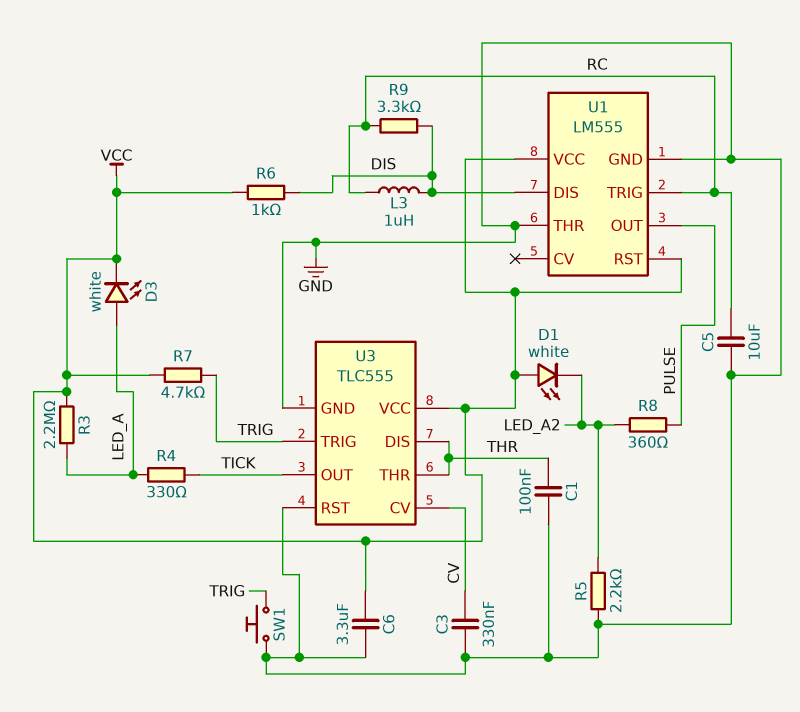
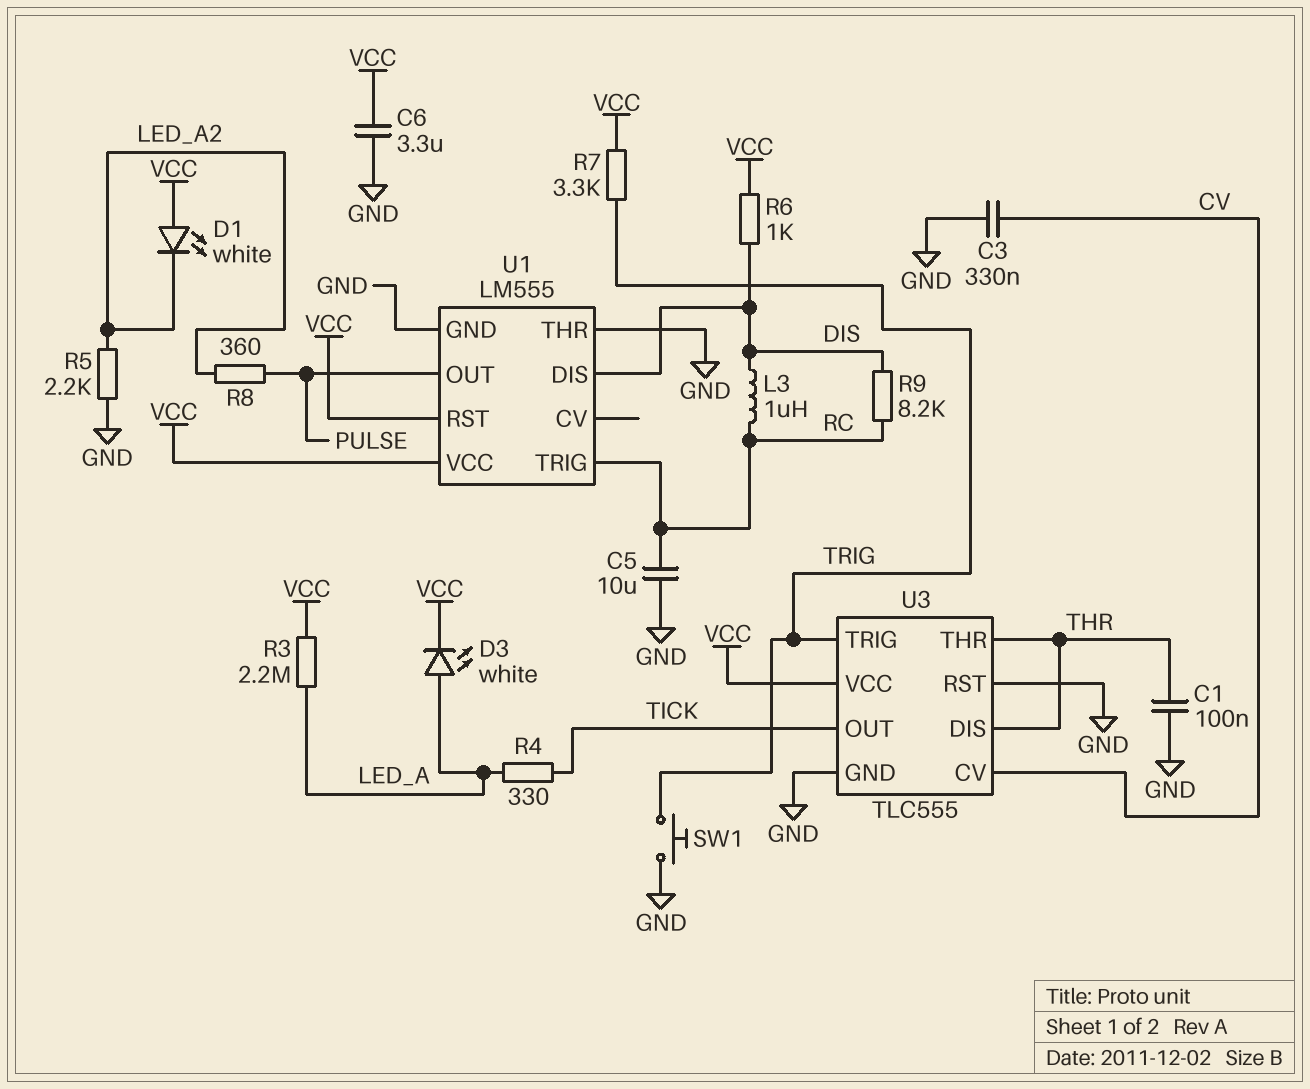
R7: 4.7k (TRIG, VCC) -> 3.3k (TRIG, VCC)
R9: 3.3k (DIS, RC) -> 8.2k (DIS, RC)

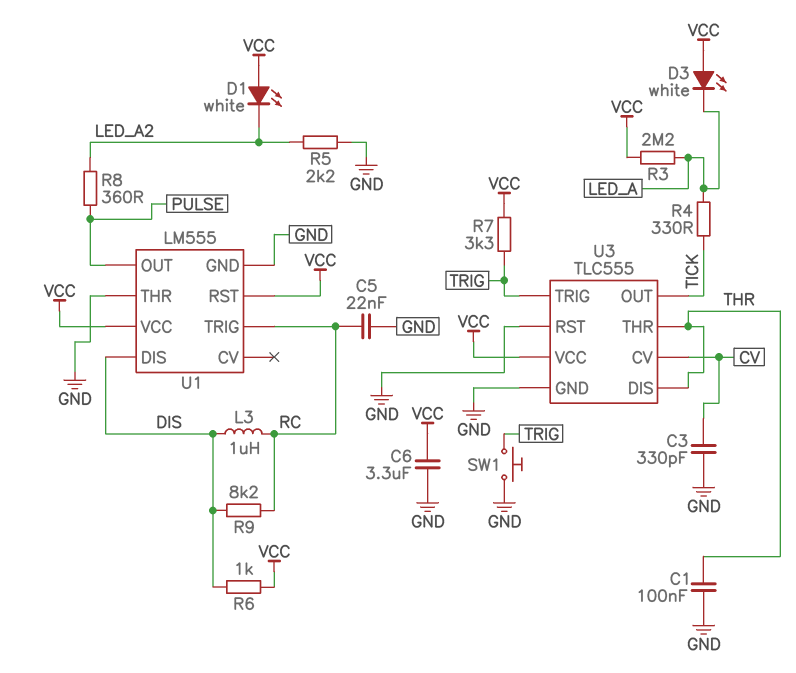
C3: 330nF (CV, GND) -> 330pF (CV, GND)
C5: 10uF (GND, RC) -> 22nF (GND, RC)
D3: LED white (A LED_A, K VCC) -> LED white (A VCC, K LED_A)

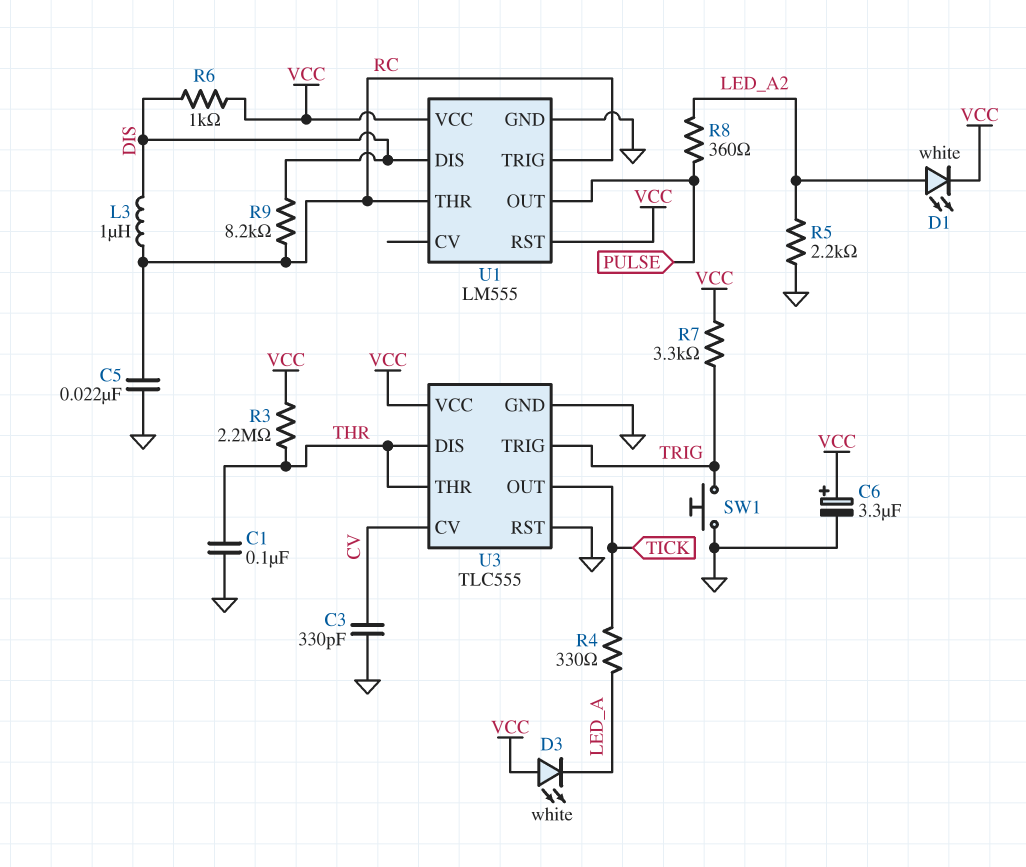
C6: 3.3uF (GND, VCC) -> 3.3uF (plus VCC, minus GND)
D1: LED white (A VCC, K LED_A2) -> LED white (A LED_A2, K VCC)
R3: 2.2M (LED_A, VCC) -> 2.2M (THR, VCC)
U1 pin THR: GND -> RC

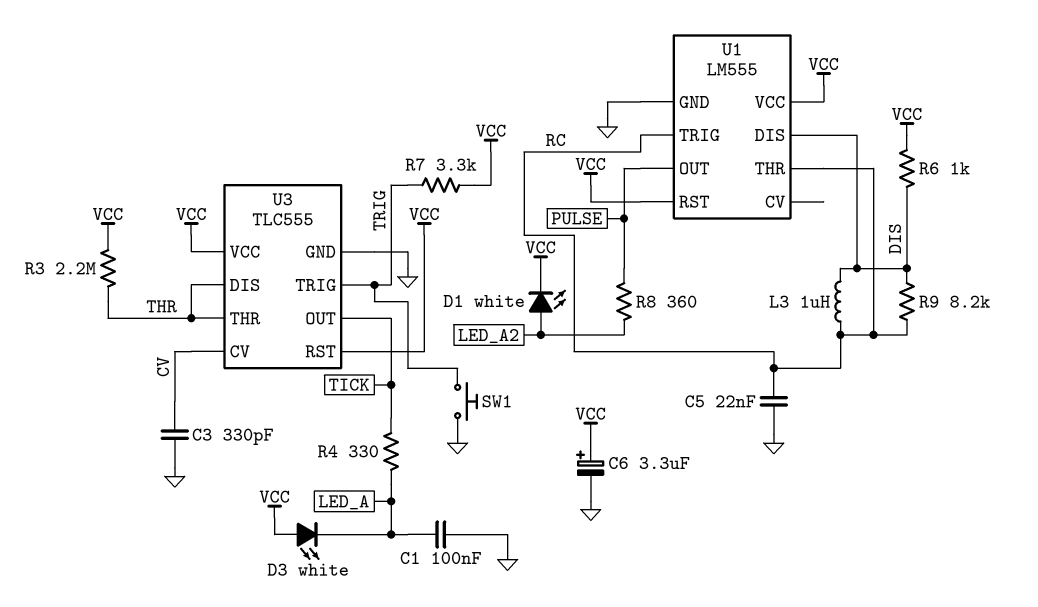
C1: 100nF (GND, THR) -> 100nF (GND, LED_A)
R5: 2.2k (GND, LED_A2) -> none
U3 pin RST: GND -> VCC

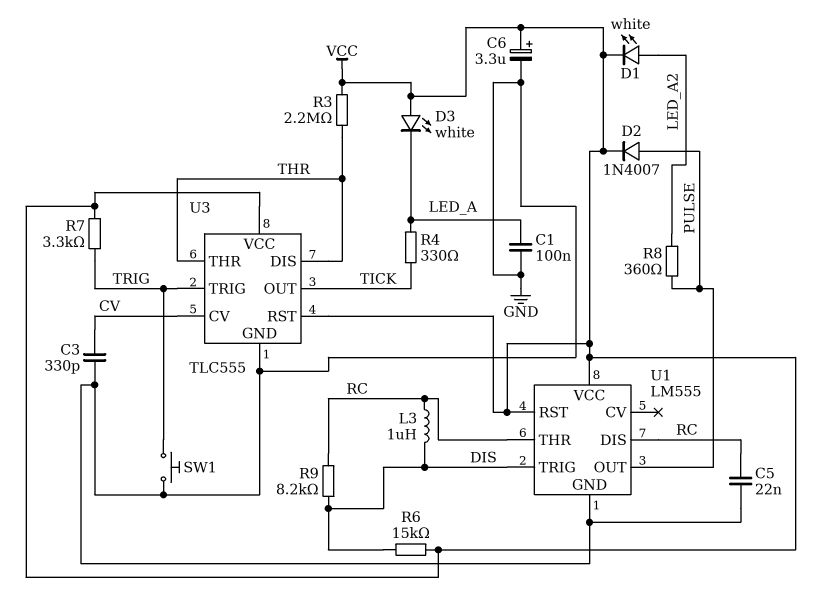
D2: none -> diode 1N4007 (A PULSE, K VCC)
R6: 1k (DIS, VCC) -> 15k (DIS, VCC)
U1 pin DIS: DIS -> RC
U1 pin TRIG: RC -> DIS

